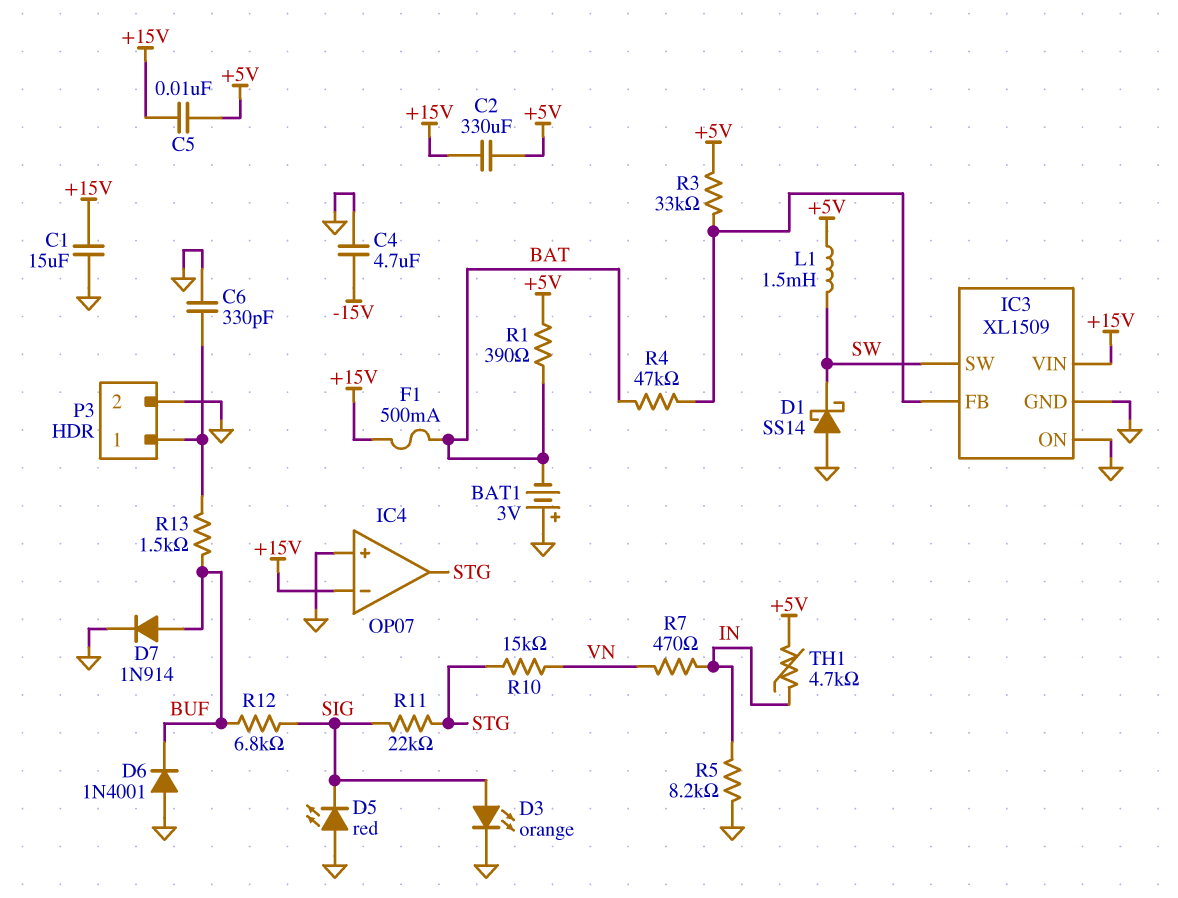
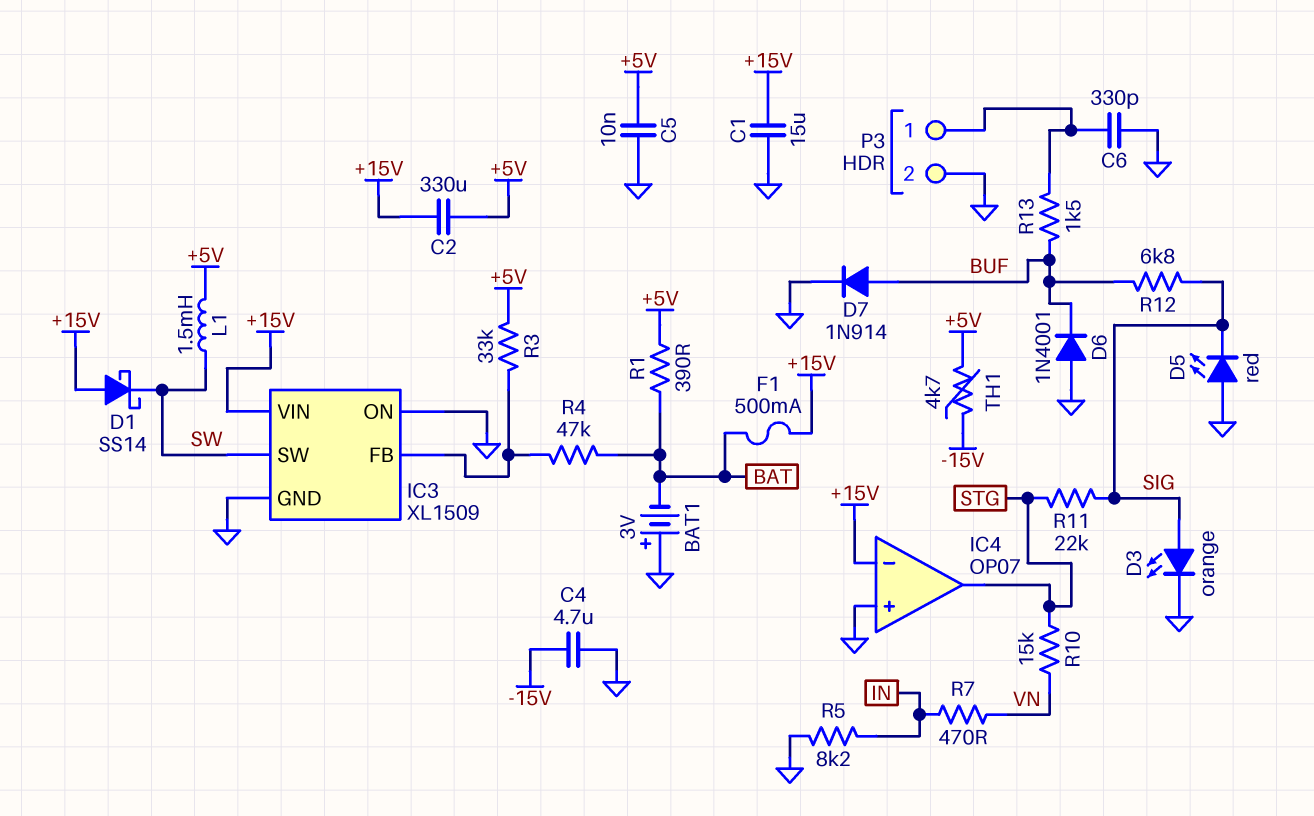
C5: 10nF (+5V, +15V) -> 10nF (+5V, GND)
D1: schottky SS14 (A GND, K SW) -> schottky SS14 (A +15V, K SW)
TH1: 4.7k (+5V, IN) -> 4.7k (+5V, -15V)

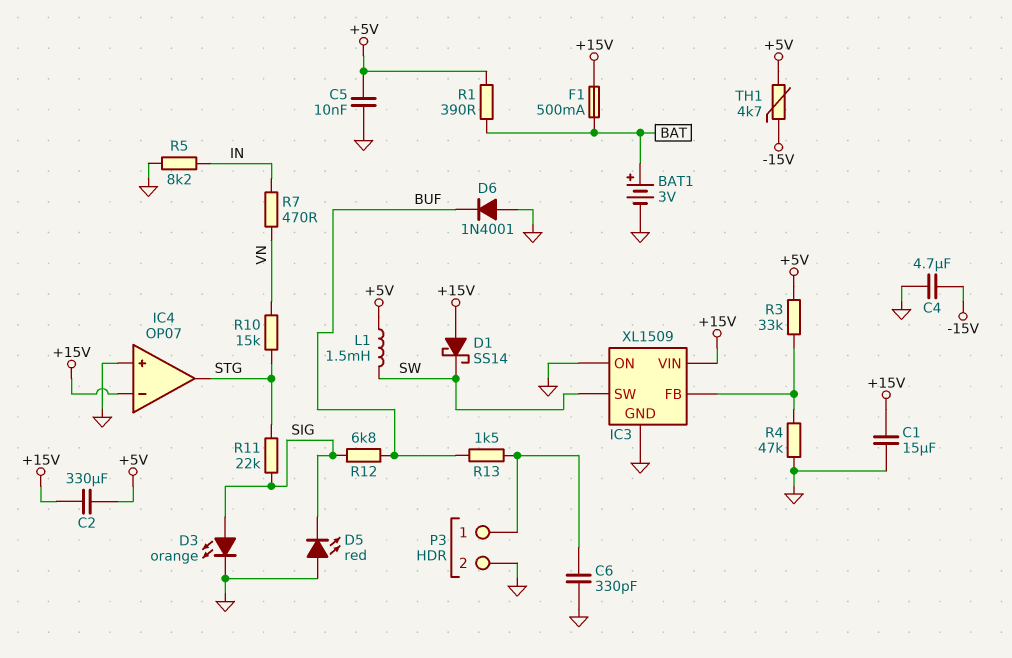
BAT1: 3V (plus GND, minus BAT) -> 3V (plus BAT, minus GND)
D7: diode 1N914 (A BUF, K GND) -> none
R4: 47k (BAT, IC3/FB) -> 47k (GND, IC3/FB)

